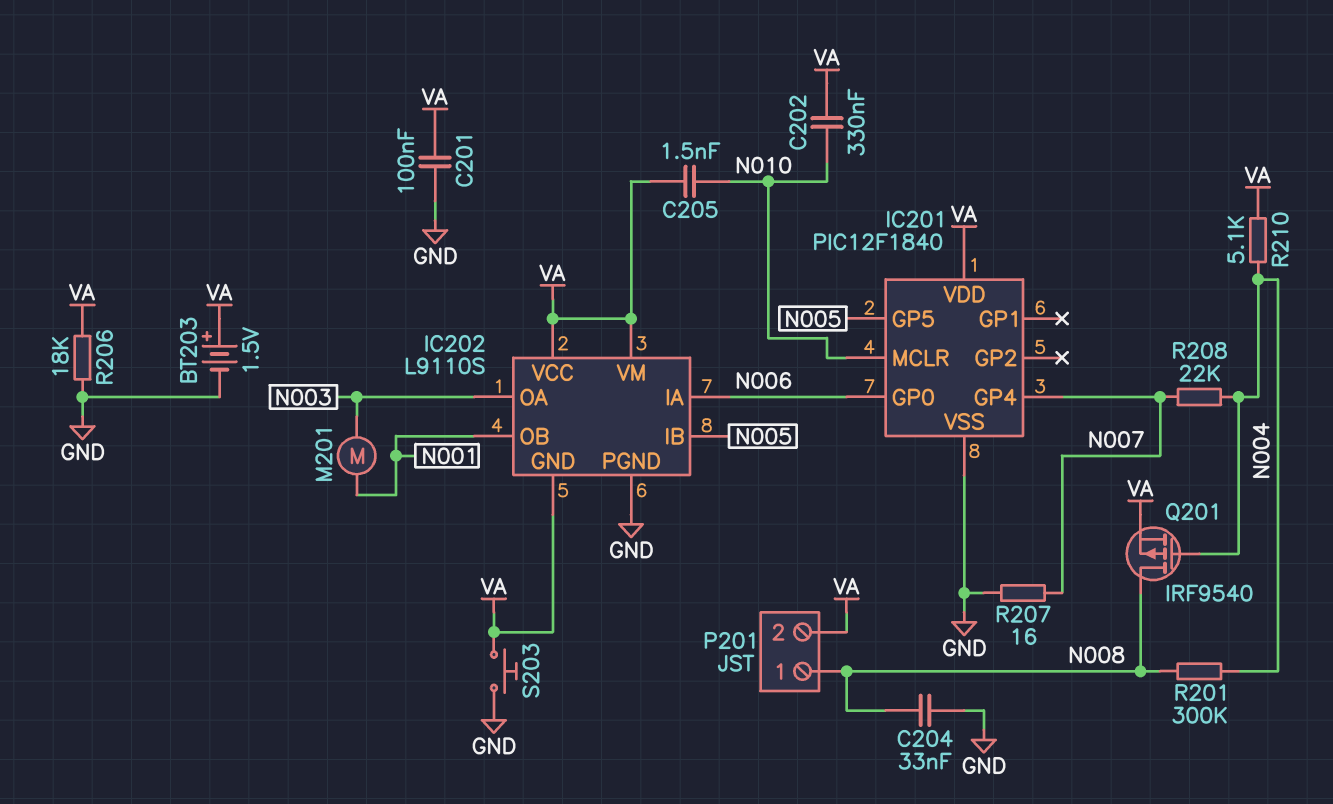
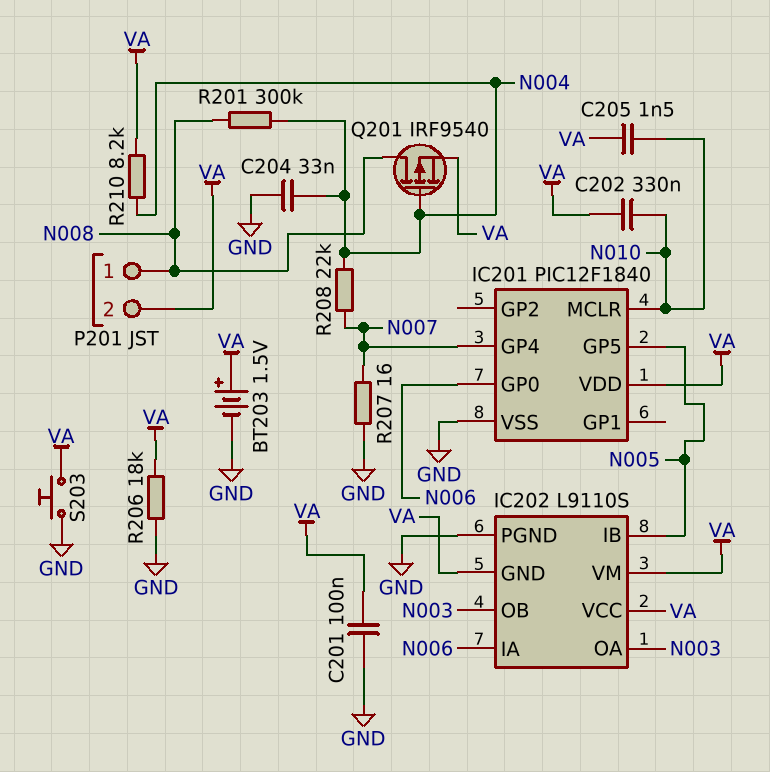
C204: 33nF (GND, N008) -> 33nF (GND, N004)
IC202 pin OB: N001 -> N003
M201: motor (N001, N003) -> none
R210: 5.1k (N004, VA) -> 8.2k (N004, VA)

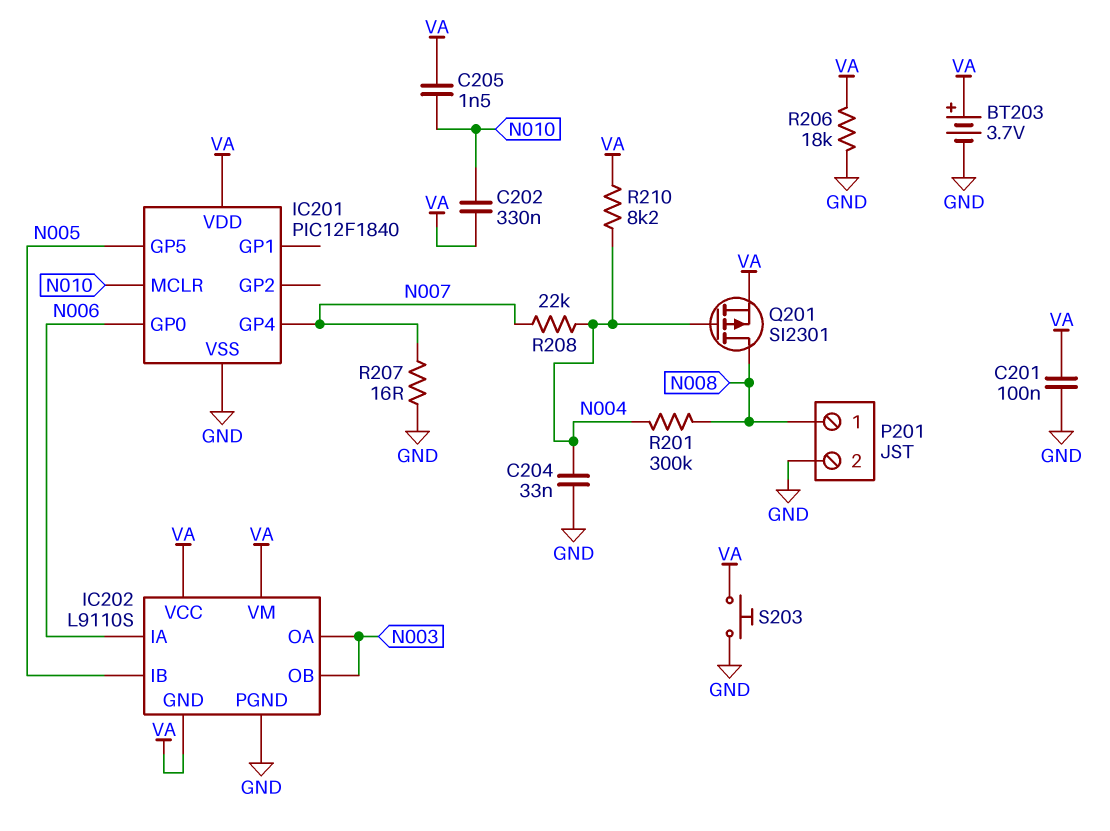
BT203: 1.5V (plus VA, minus GND) -> 3.7V (plus VA, minus GND)
P201 pin 2: VA -> GND
Q201: PMOS IRF9540 (G N004, D N008, S VA) -> PMOS SI2301 (G N004, D N008, S VA)

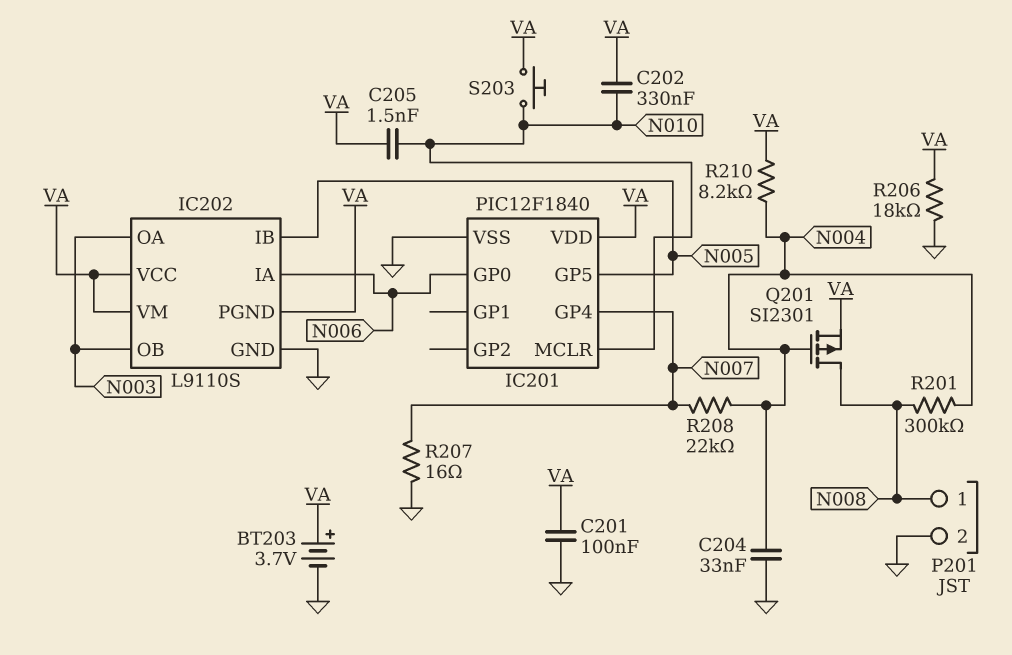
IC202 pin GND: VA -> GND
IC202 pin PGND: GND -> VA
S203: button (GND, VA) -> button (N010, VA)

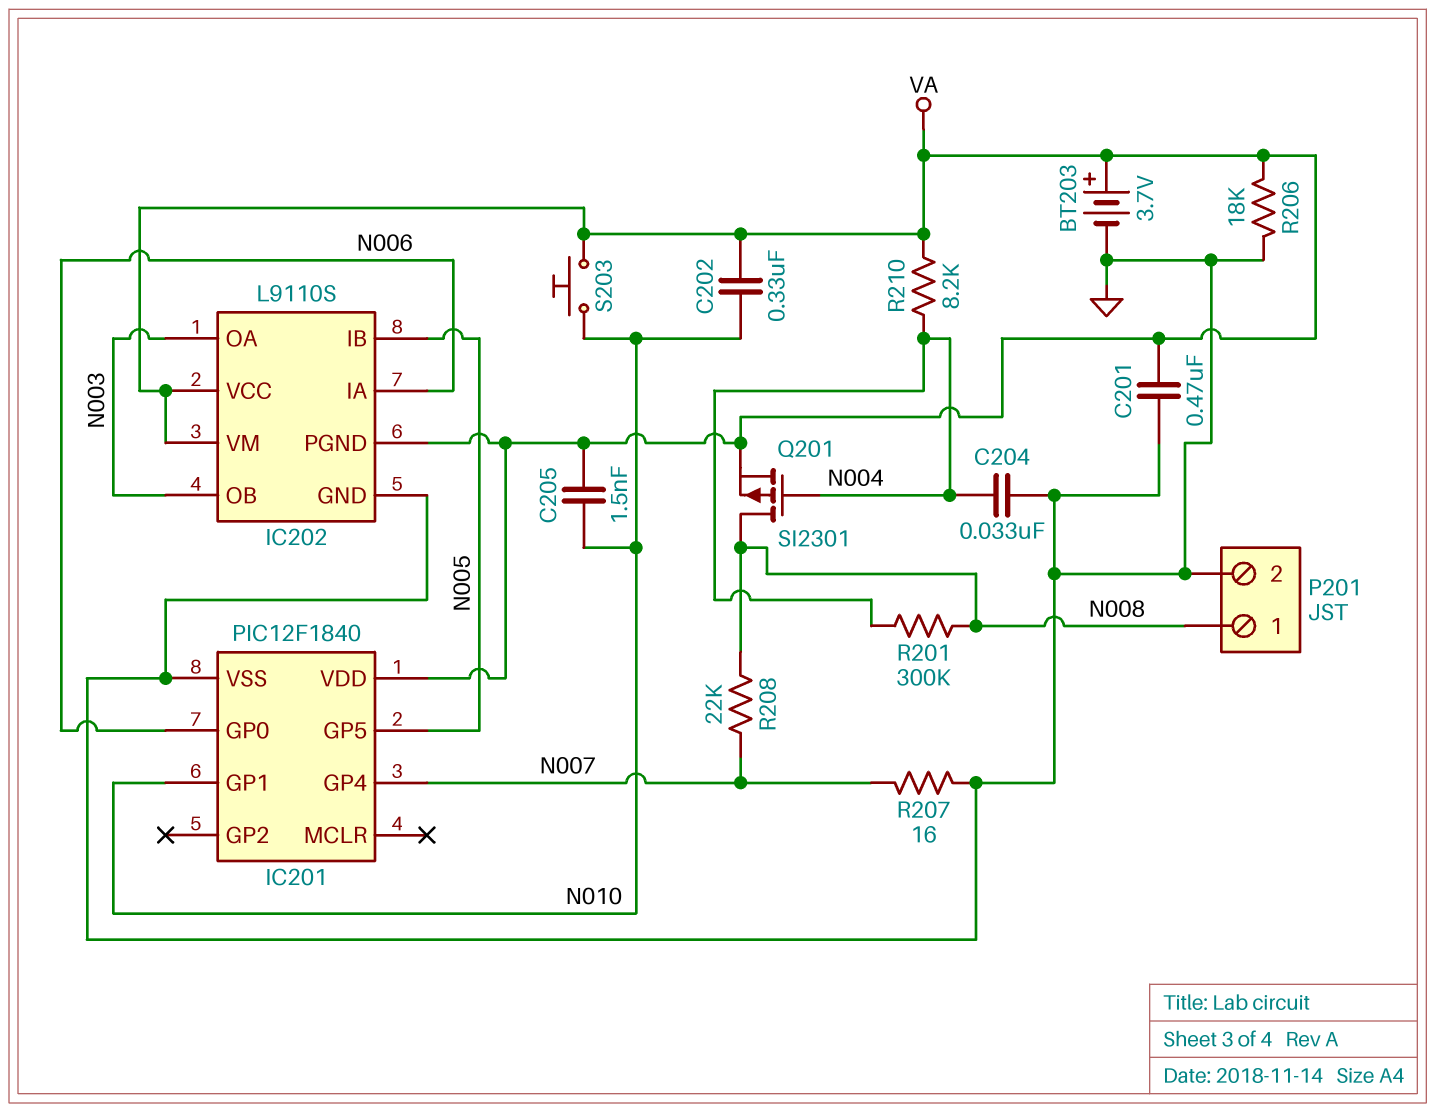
C201: 100nF (GND, VA) -> 470nF (GND, VA)
IC201 pin GP1: none -> N010
IC201 pin MCLR: N010 -> none
R208: 22k (N004, N007) -> 22k (N007, N008)

